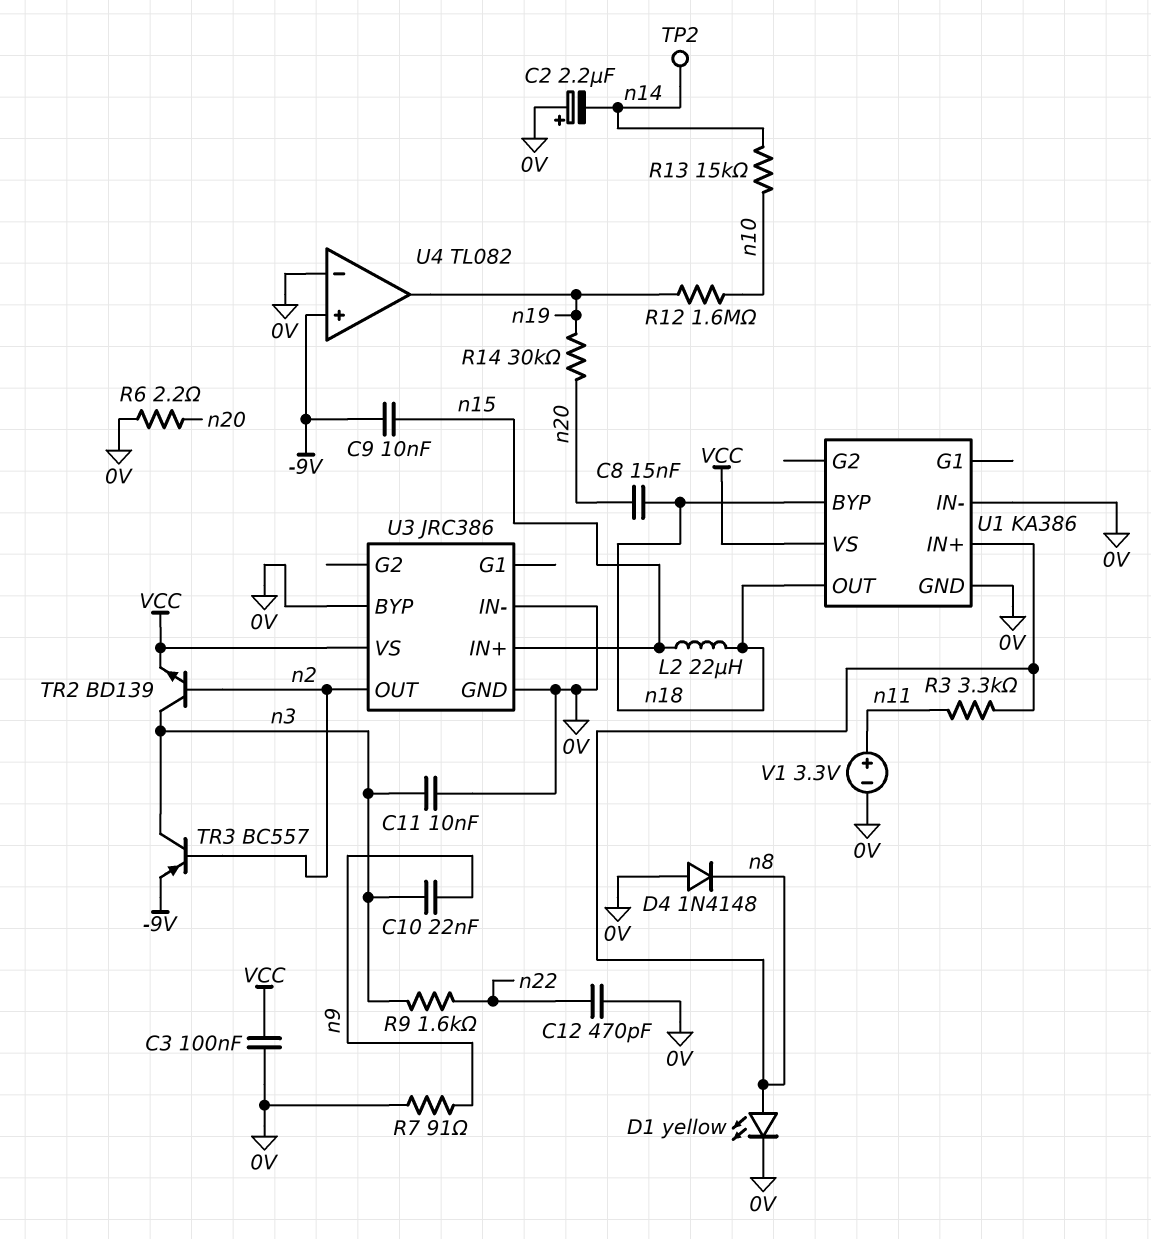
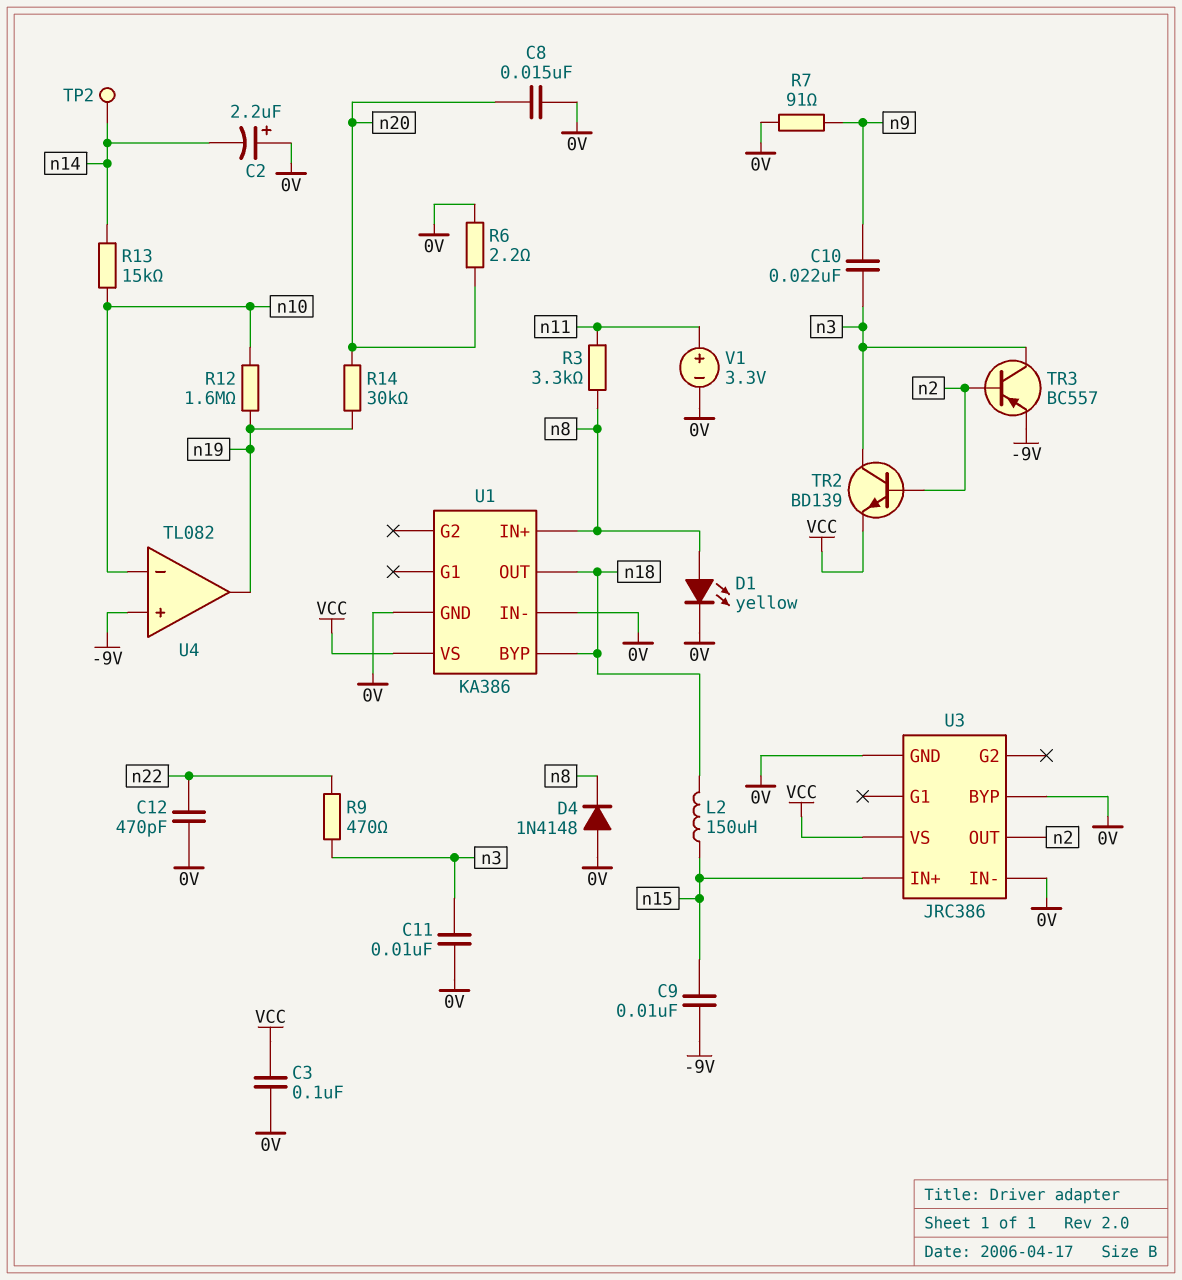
C8: 15nF (n18, n20) -> 15nF (0V, n20)
L2: 22uH (n15, n18) -> 150uH (n15, n18)
R9: 1.6k (n3, n22) -> 470 (n3, n22)
U4 pin in-: 0V -> n10

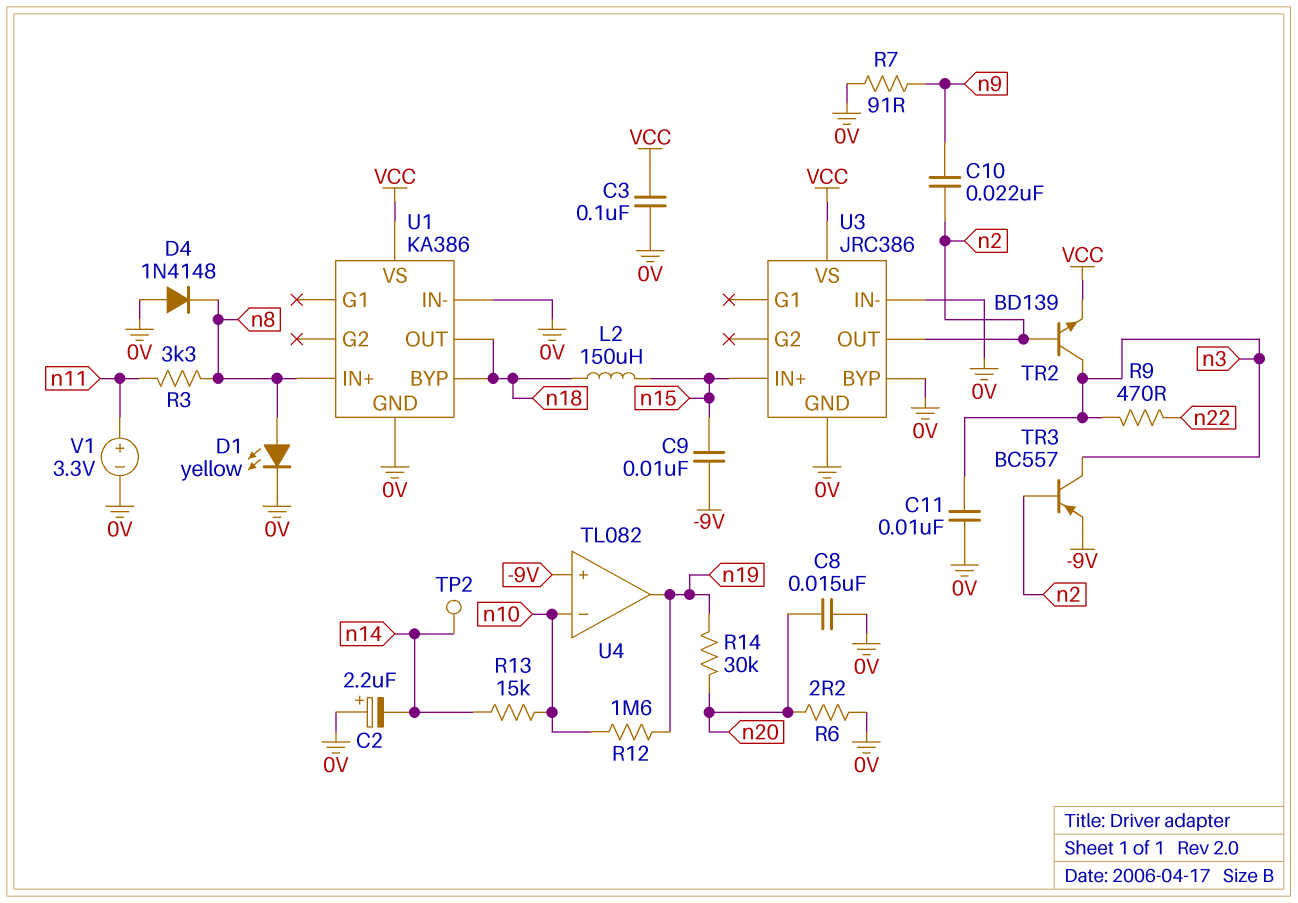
C10: 22nF (n3, n9) -> 22nF (n2, n9)
C12: 470pF (0V, n22) -> none

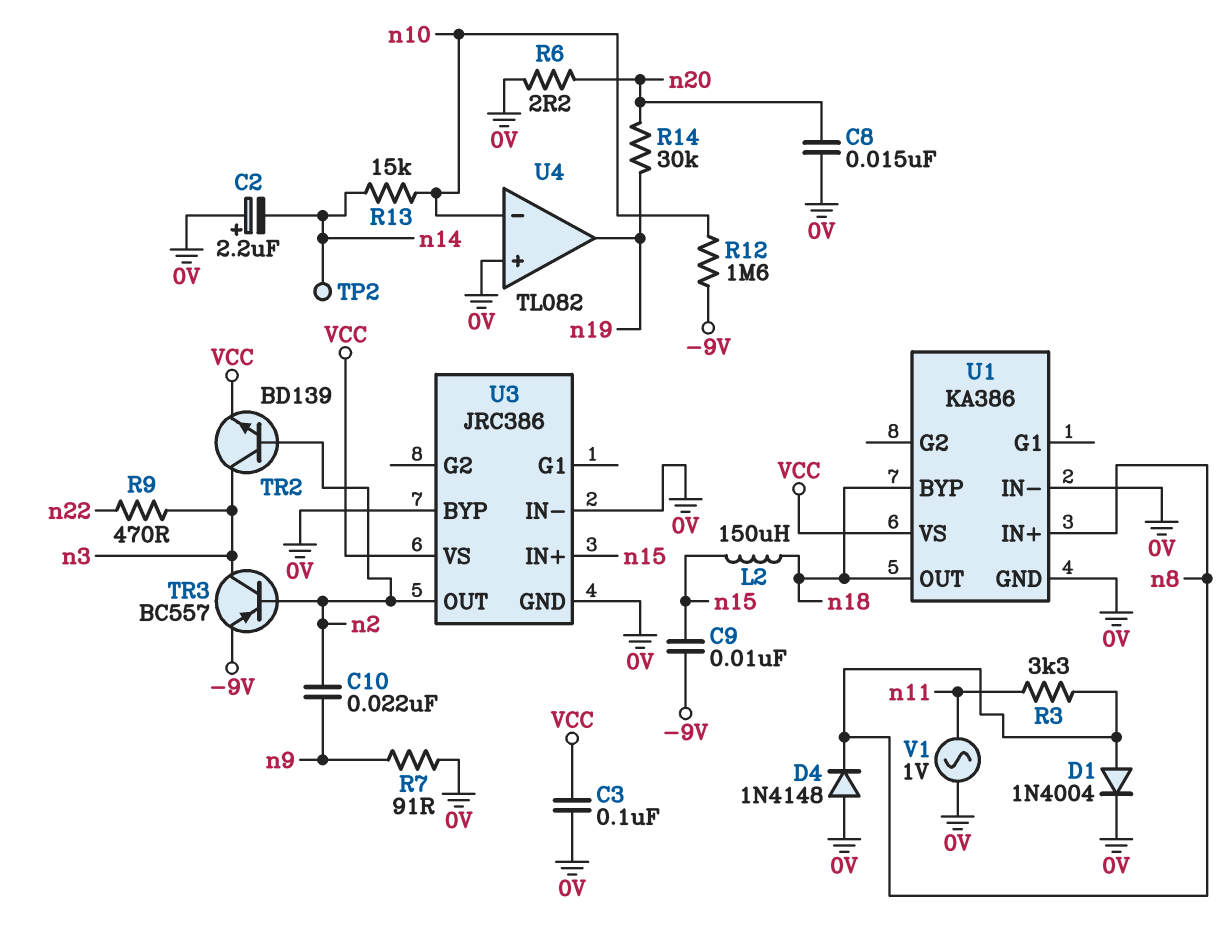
C11: 10nF (0V, n3) -> none
D1: LED yellow (A n8, K 0V) -> diode 1N4004 (A n8, K 0V)
R12: 1.6M (n10, n19) -> 1.6M (-9V, n10)
U4 pin in+: -9V -> 0V
V1: 3.3V (plus n11, minus 0V) -> AC 1V (0V, n11)

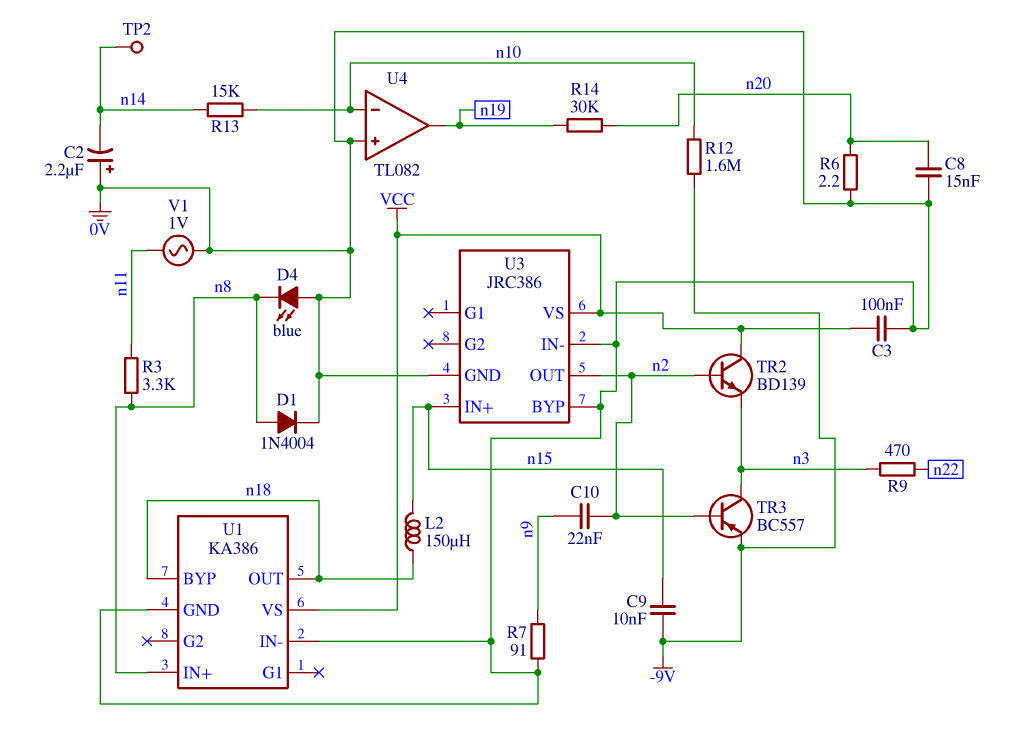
D4: diode 1N4148 (A 0V, K n8) -> LED blue (A 0V, K n8)
TR2: NPN BD139 (B n2, C n3, E VCC) -> NPN BD139 (B n2, C VCC, E n3)

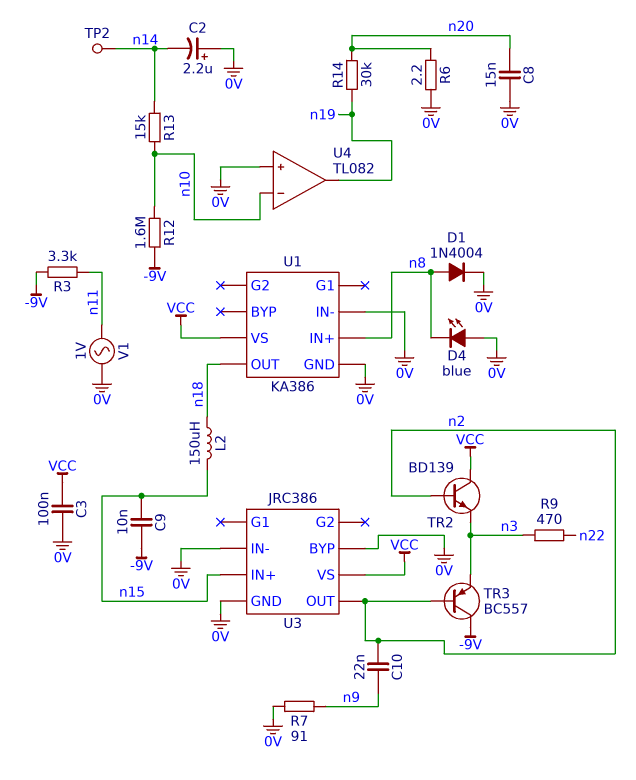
R3: 3.3k (n8, n11) -> 3.3k (-9V, n11)
TR3: PNP BC557 (B n2, C n3, E -9V) -> PNP BC557 (B n2, C -9V, E n3)
U1 pin BYP: n18 -> none

